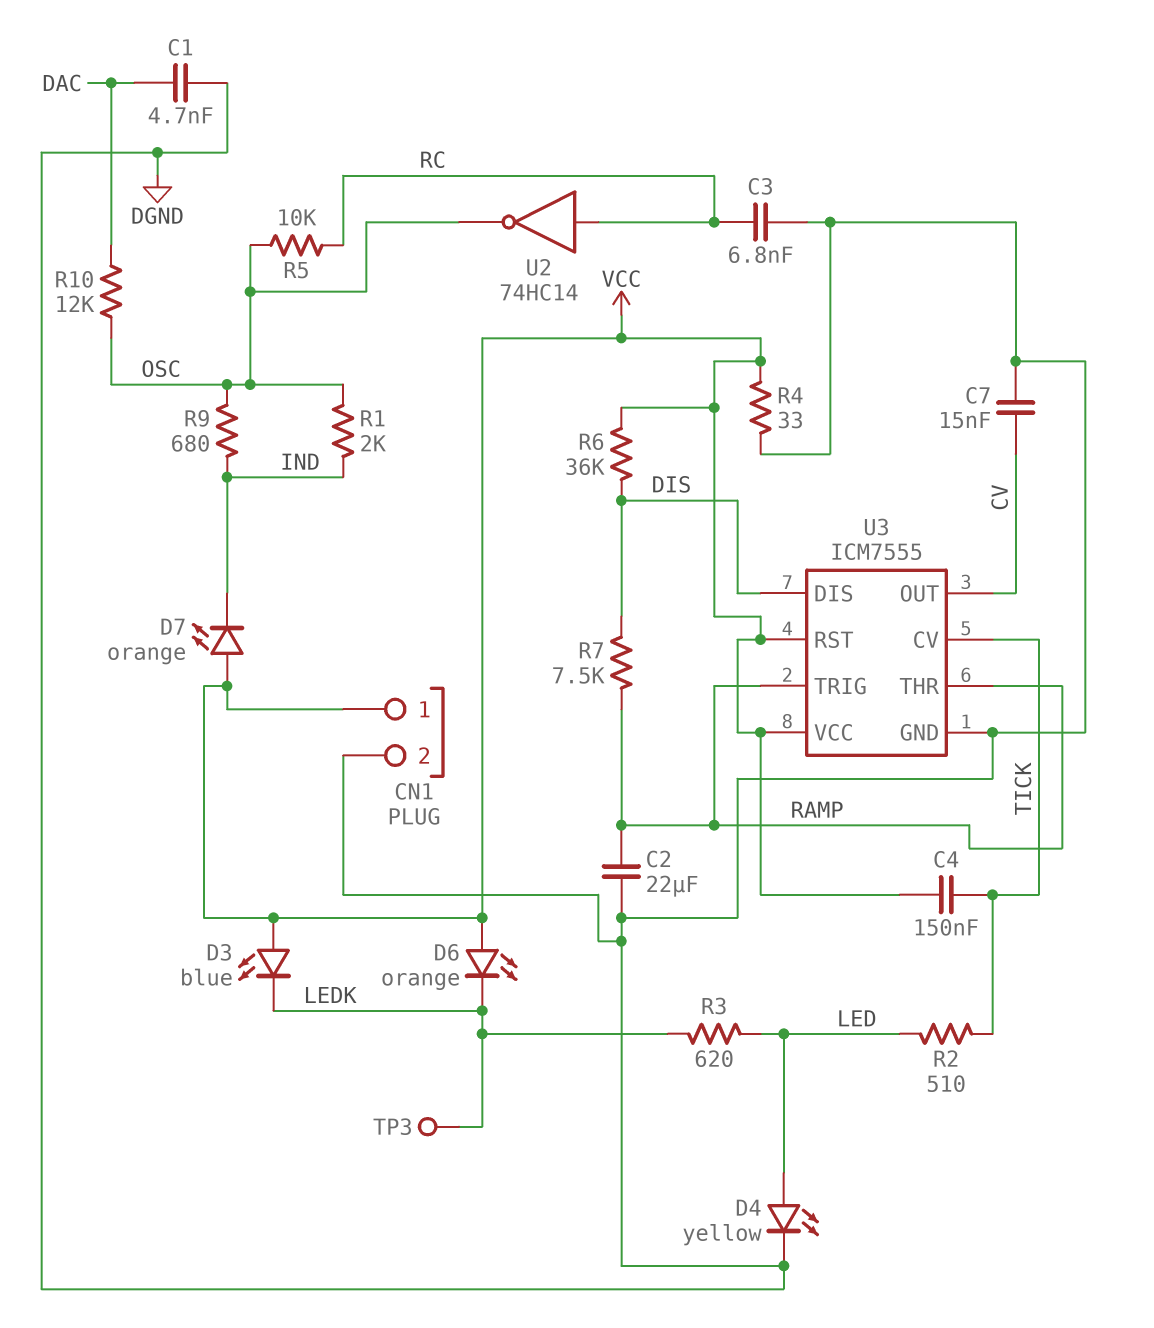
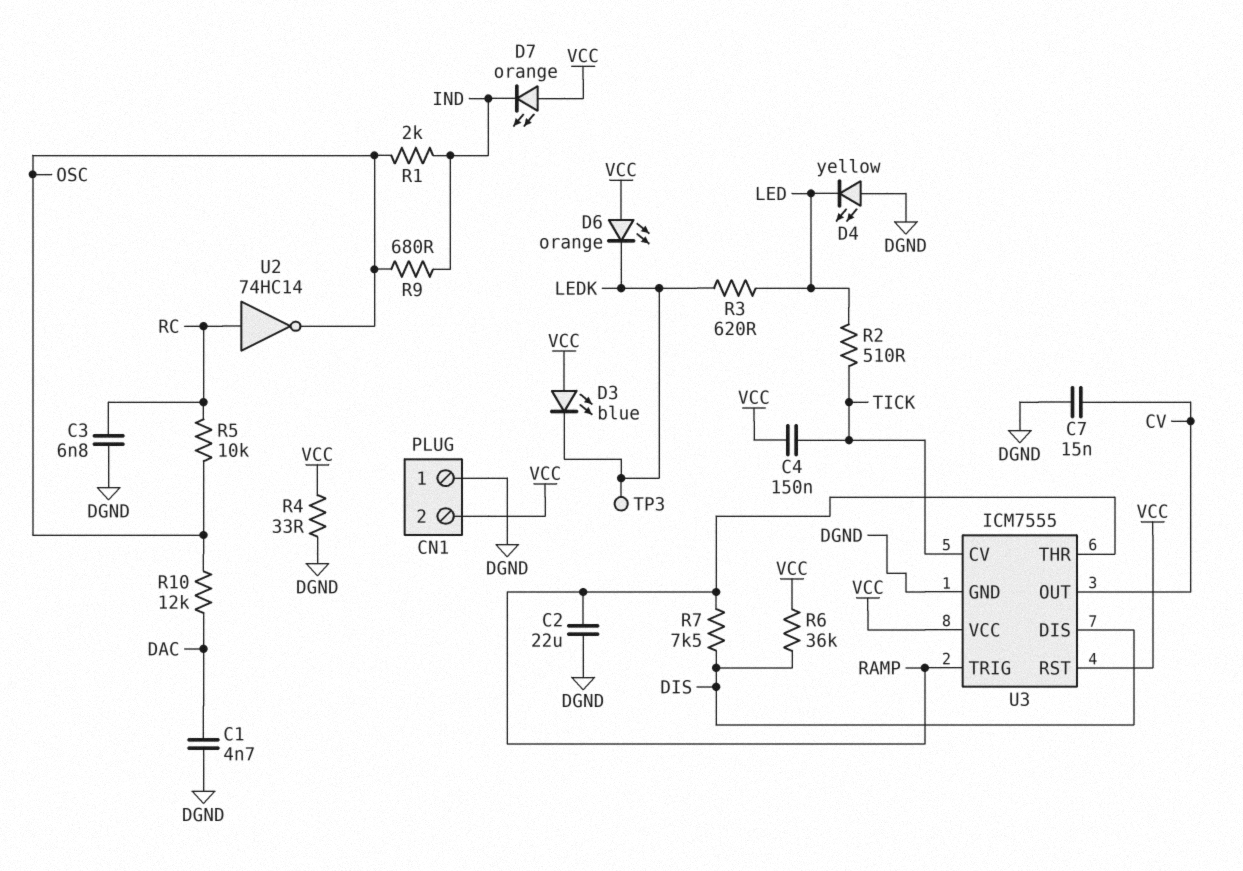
CN1 pin 1: VCC -> DGND
CN1 pin 2: DGND -> VCC
D4: LED yellow (A LED, K DGND) -> LED yellow (A DGND, K LED)

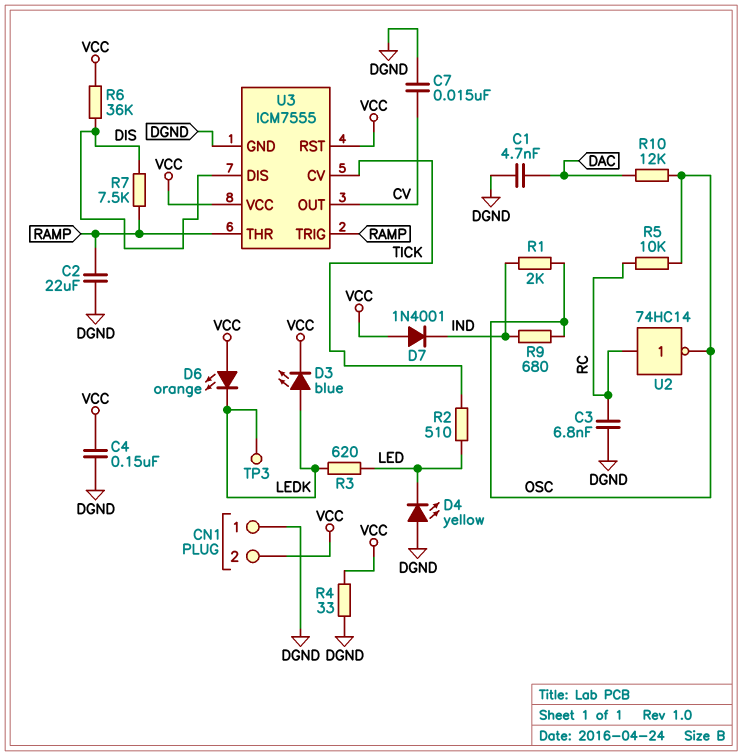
C4: 150nF (TICK, VCC) -> 150nF (DGND, VCC)
D3: LED blue (A VCC, K LEDK) -> LED blue (A LEDK, K VCC)
D7: LED orange (A VCC, K IND) -> diode 1N4001 (A VCC, K IND)

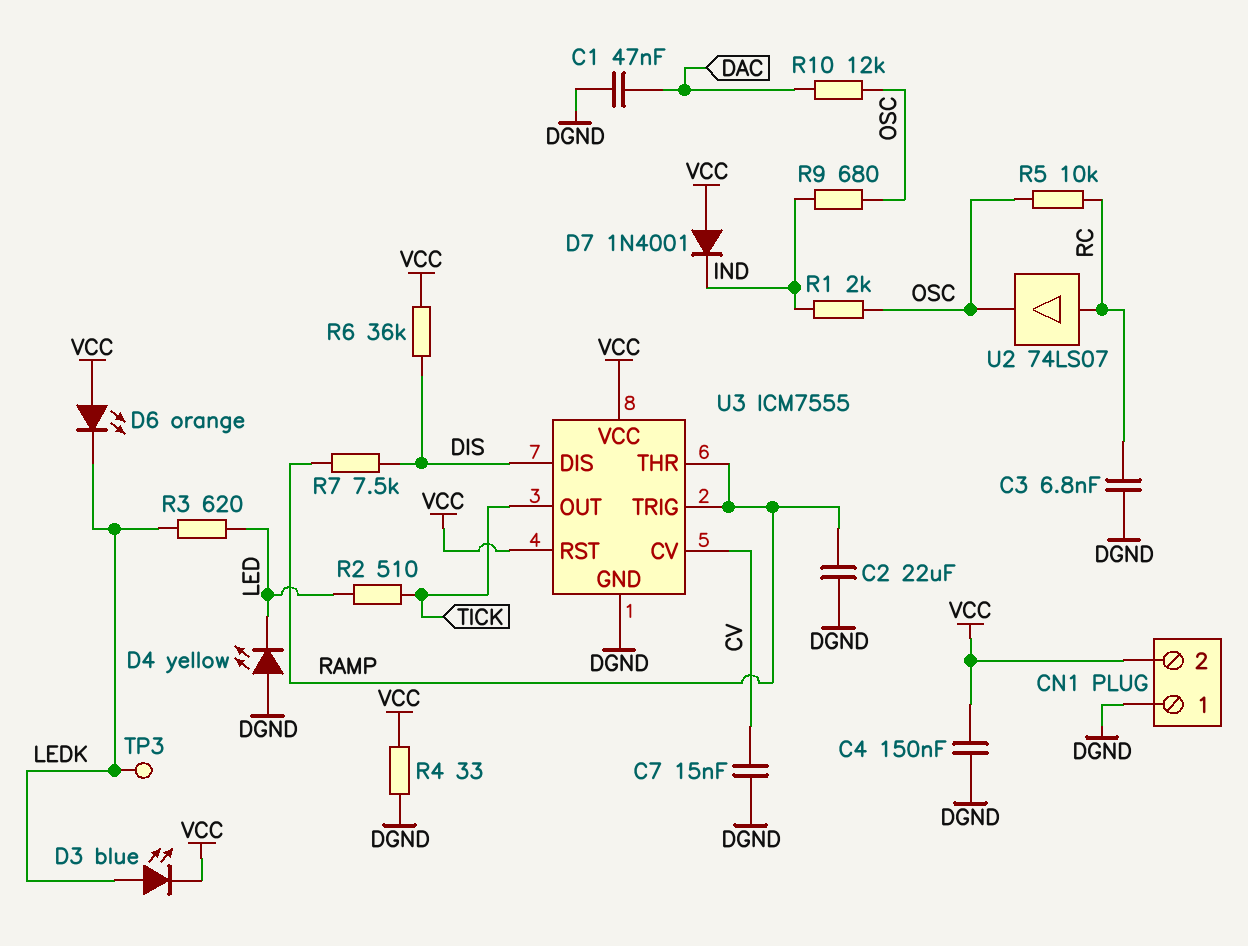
C1: 4.7nF (DAC, DGND) -> 47nF (DAC, DGND)
U2: NOT 74HC14 (in RC, out OSC) -> buffer 74LS07 (in RC, out OSC)
U3 pin CV: TICK -> CV
U3 pin OUT: CV -> TICK

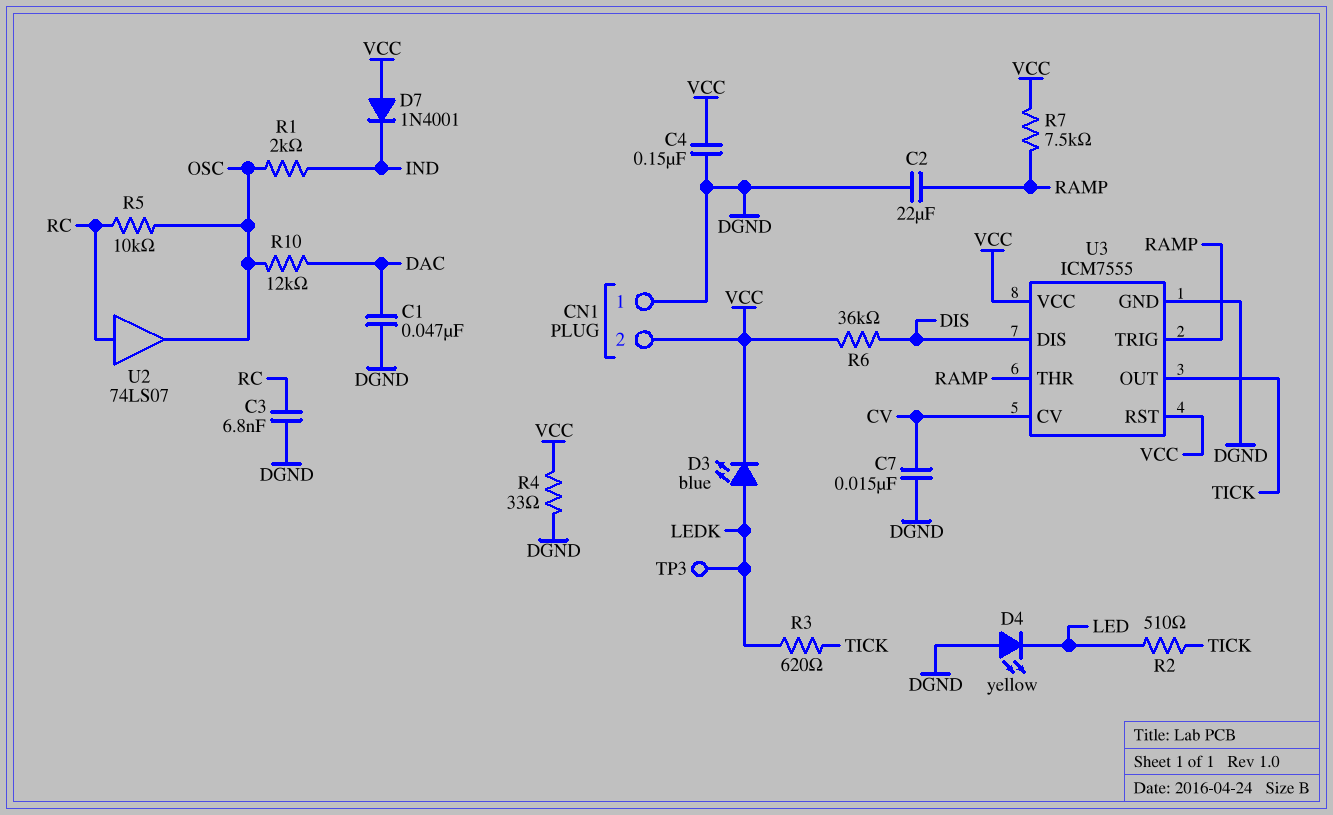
D6: LED orange (A VCC, K LEDK) -> none
R3: 620 (LED, LEDK) -> 620 (LEDK, TICK)
R7: 7.5k (DIS, RAMP) -> 7.5k (RAMP, VCC)
R9: 680 (IND, OSC) -> none

